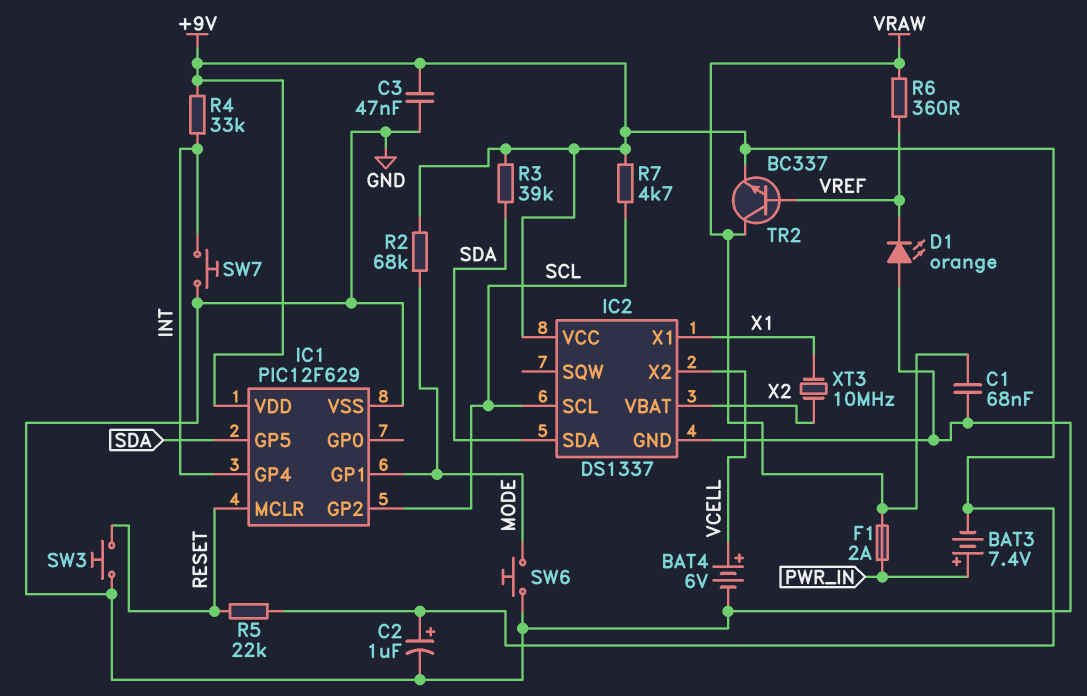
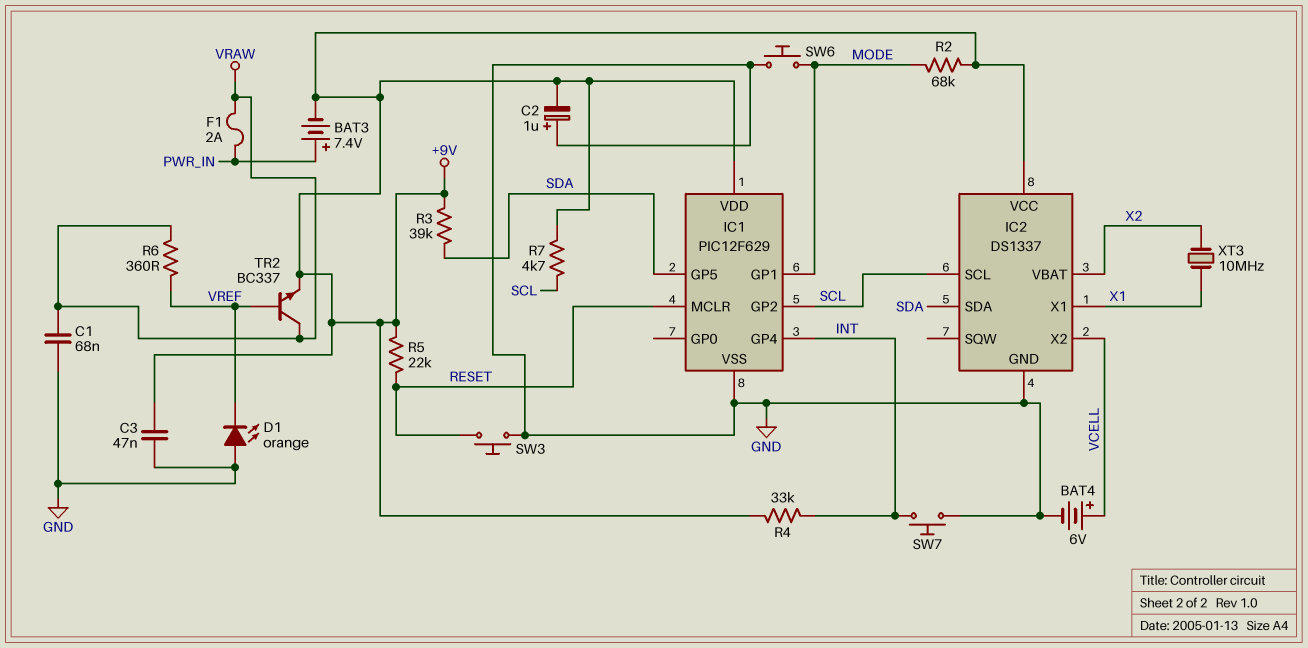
C2: 1uF (plus +9V, minus GND) -> 1uF (plus GND, minus +9V)

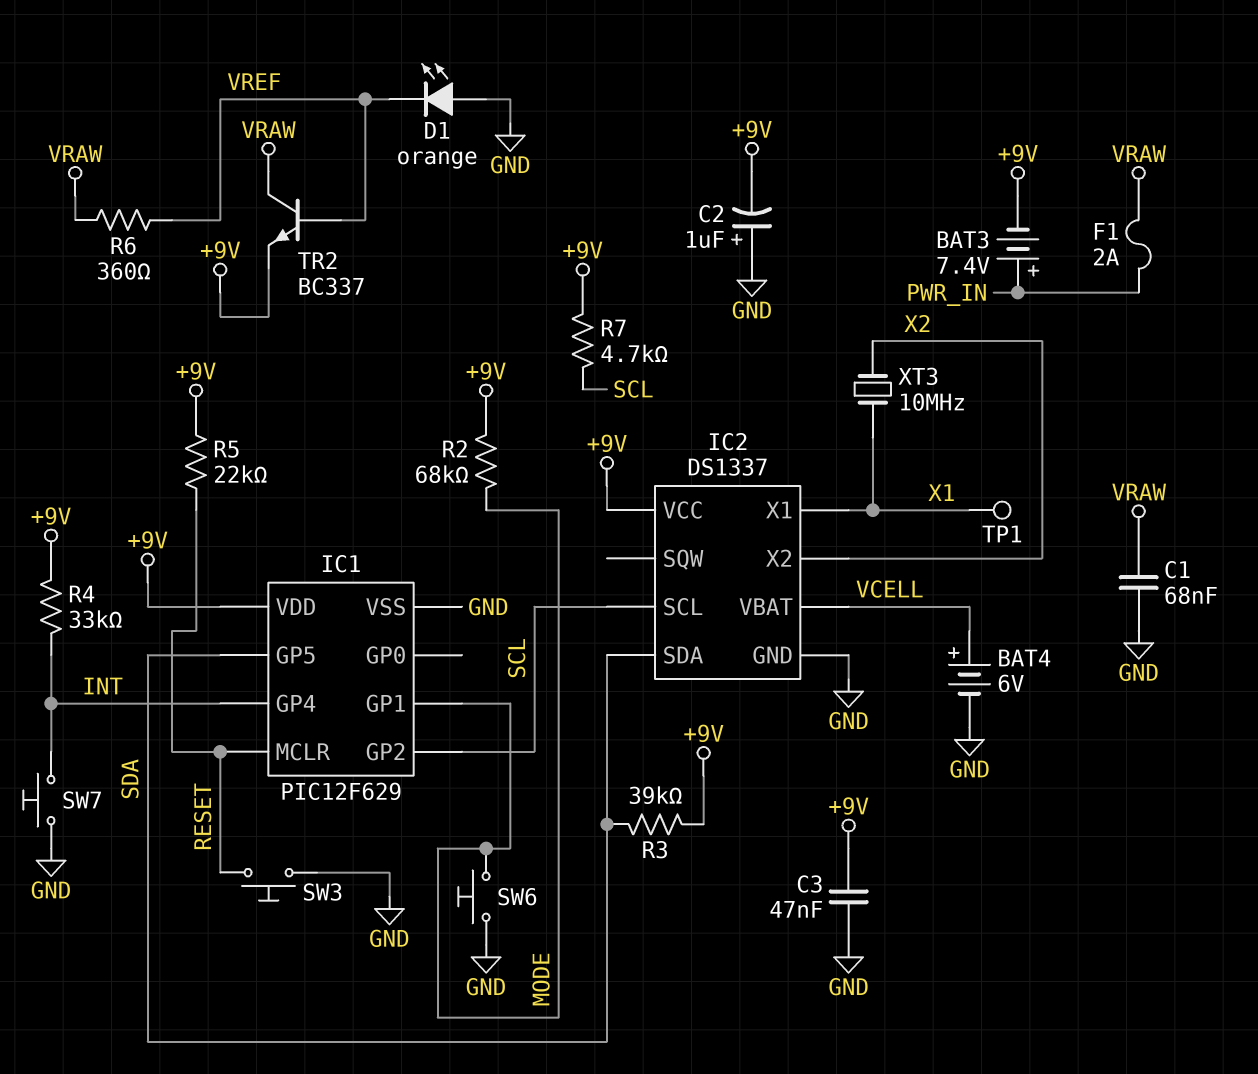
IC2 pin VBAT: X2 -> VCELL
IC2 pin X2: VCELL -> X2
TP1: none -> test point (X1)

